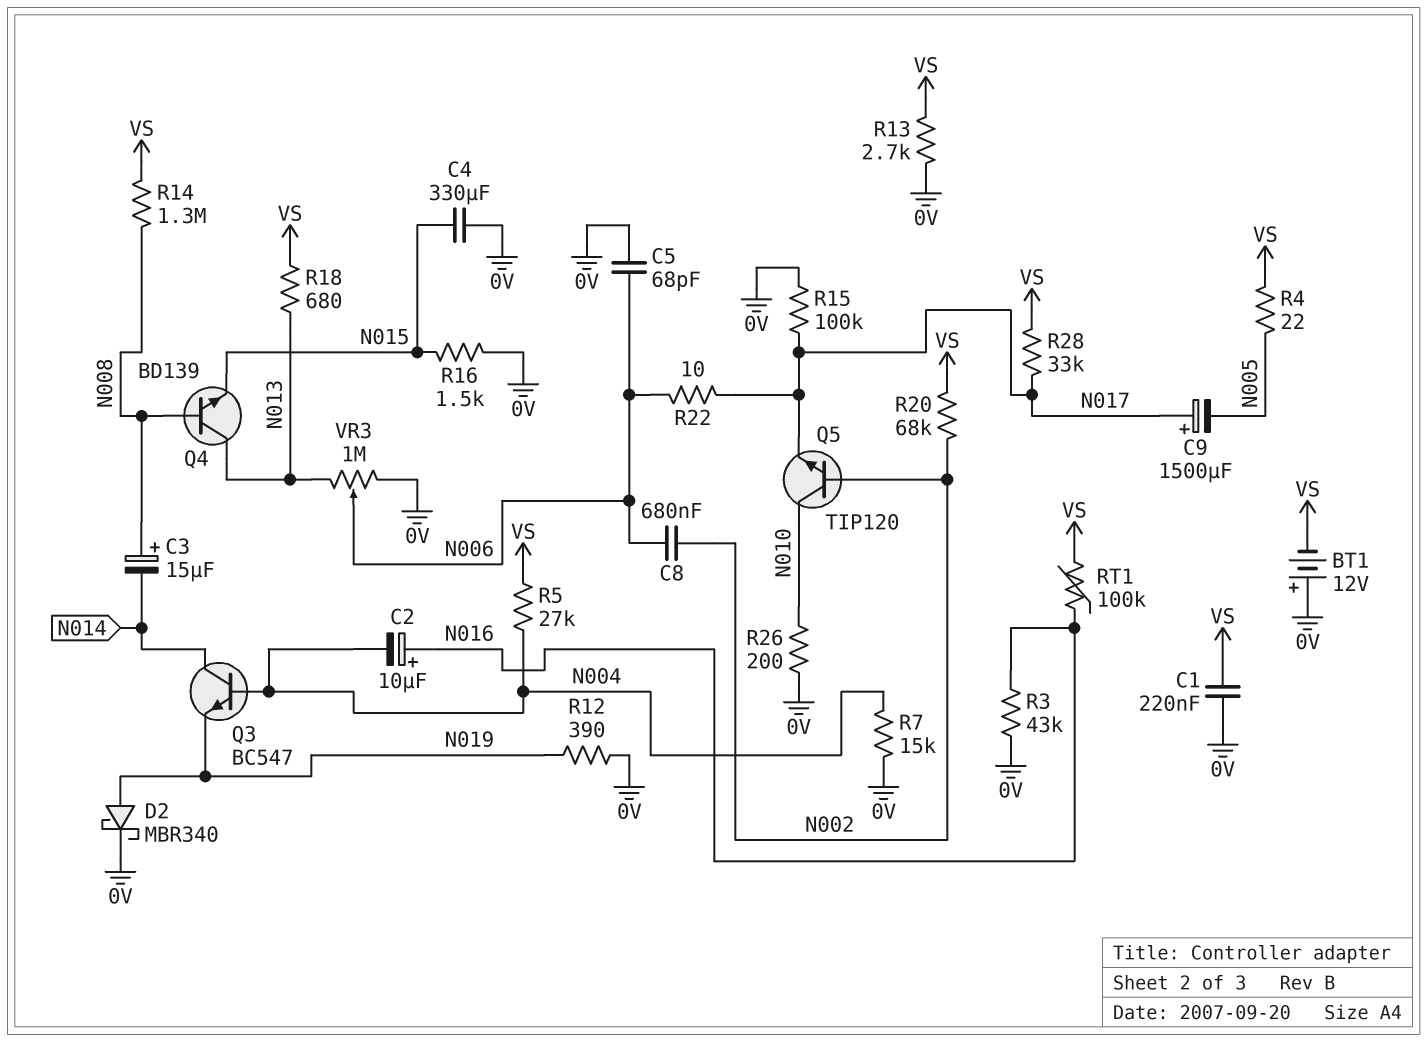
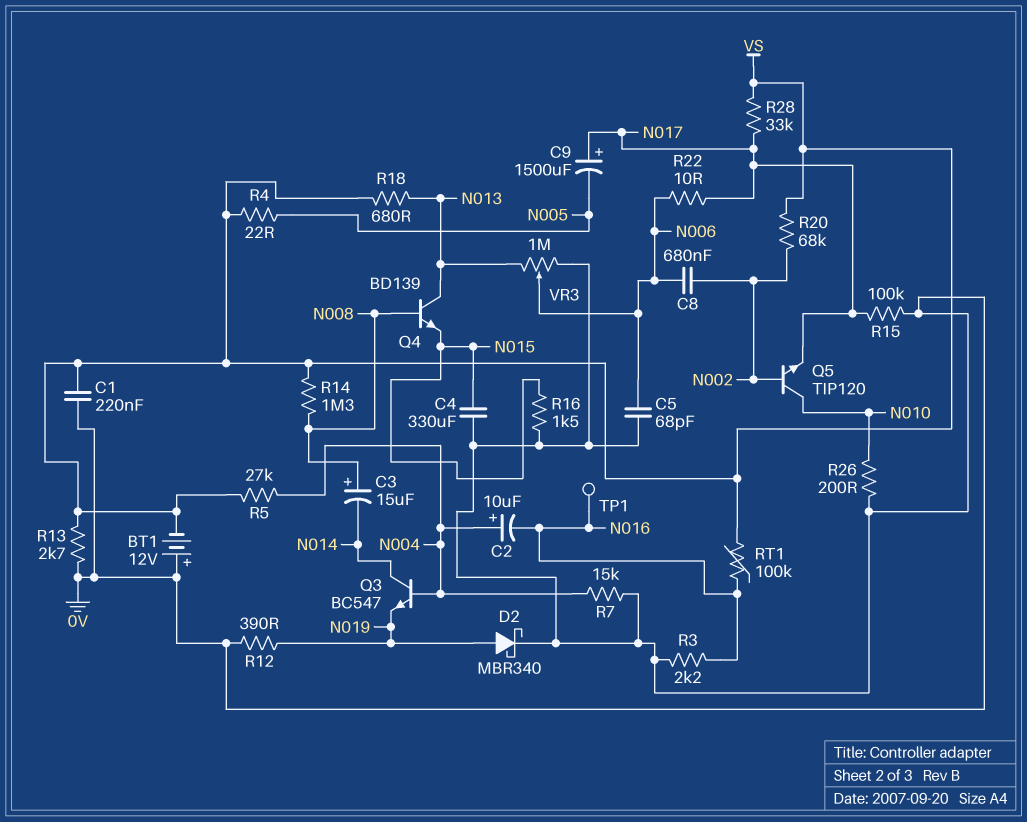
C2: 10uF (plus N016, minus N004) -> 10uF (plus N004, minus N016)
R3: 43k (0V, N016) -> 2.2k (0V, N016)
TP1: none -> test point (N016)

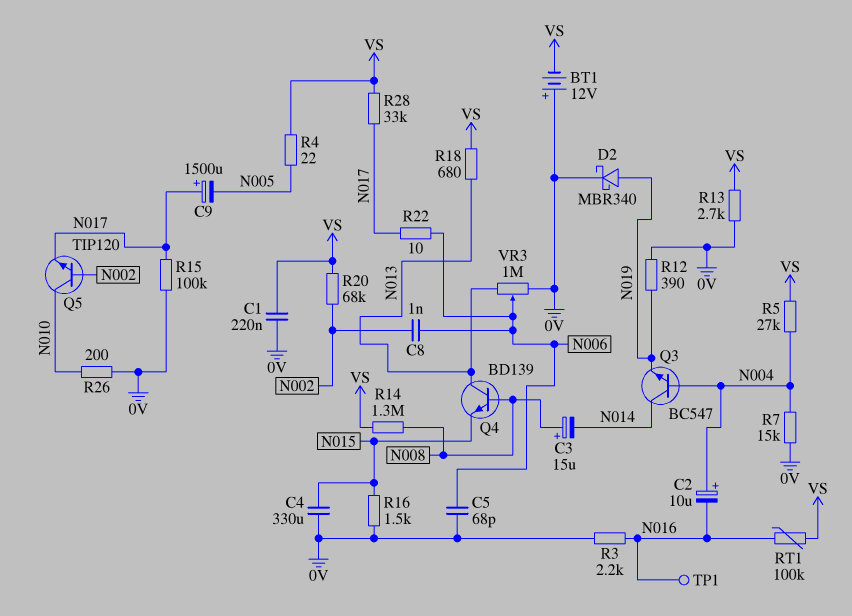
C8: 680nF (N002, N006) -> 1nF (N002, N006)

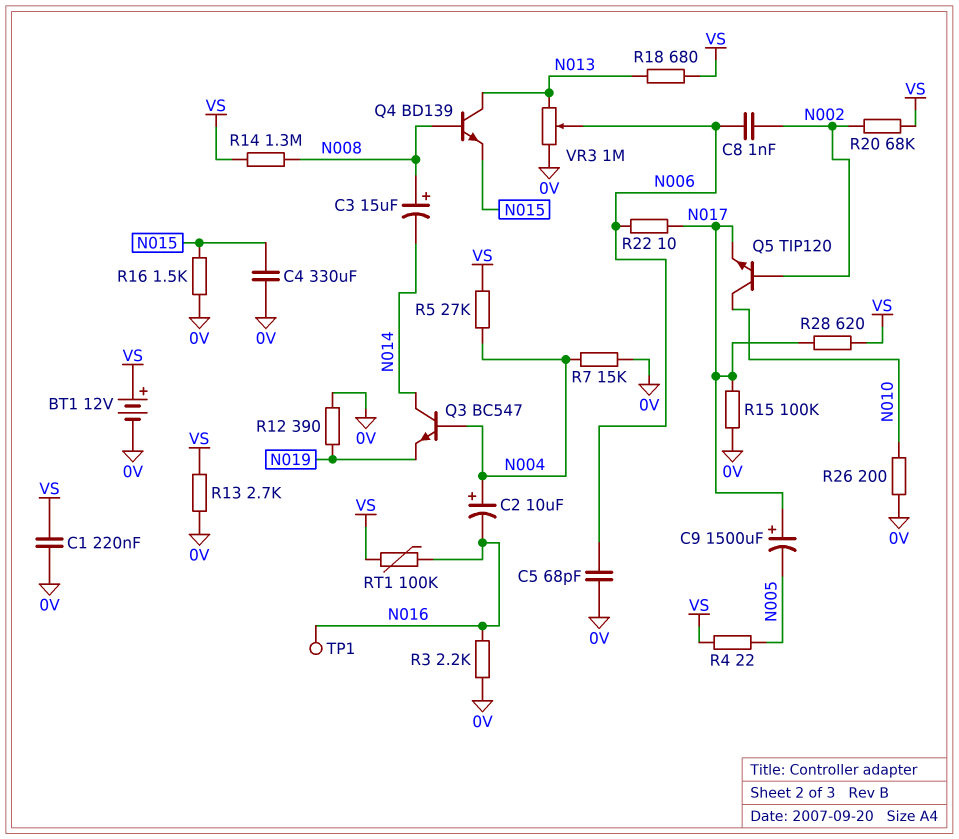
BT1: 12V (plus 0V, minus VS) -> 12V (plus VS, minus 0V)
D2: schottky MBR340 (A N019, K 0V) -> none
R28: 33k (N017, VS) -> 620 (N017, VS)

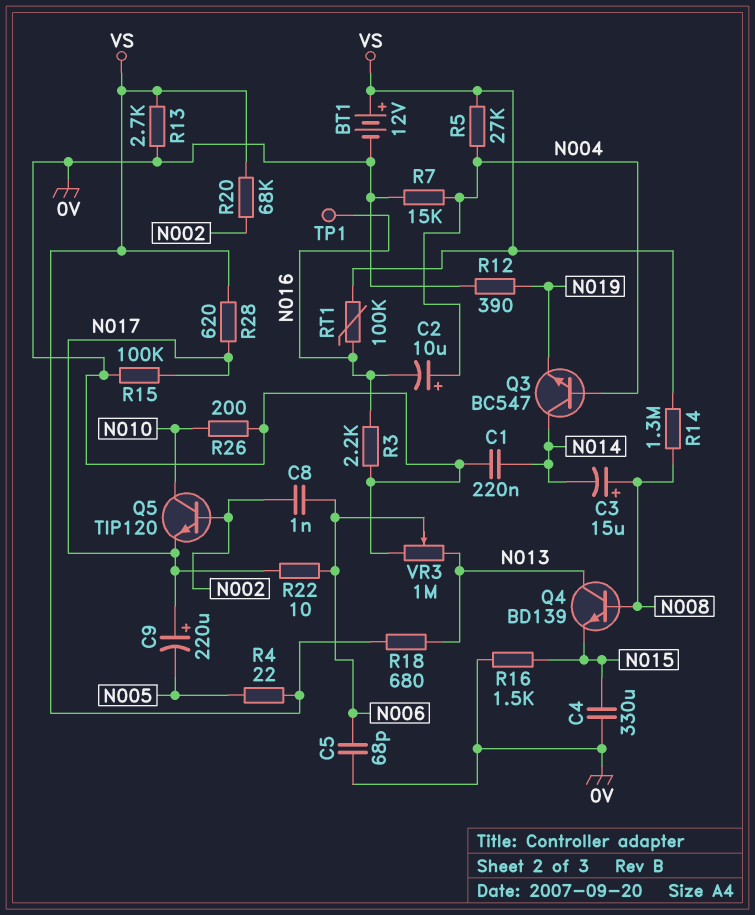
C1: 220nF (0V, VS) -> 220nF (0V, N014)
C9: 1500uF (plus N017, minus N005) -> 220uF (plus N017, minus N005)

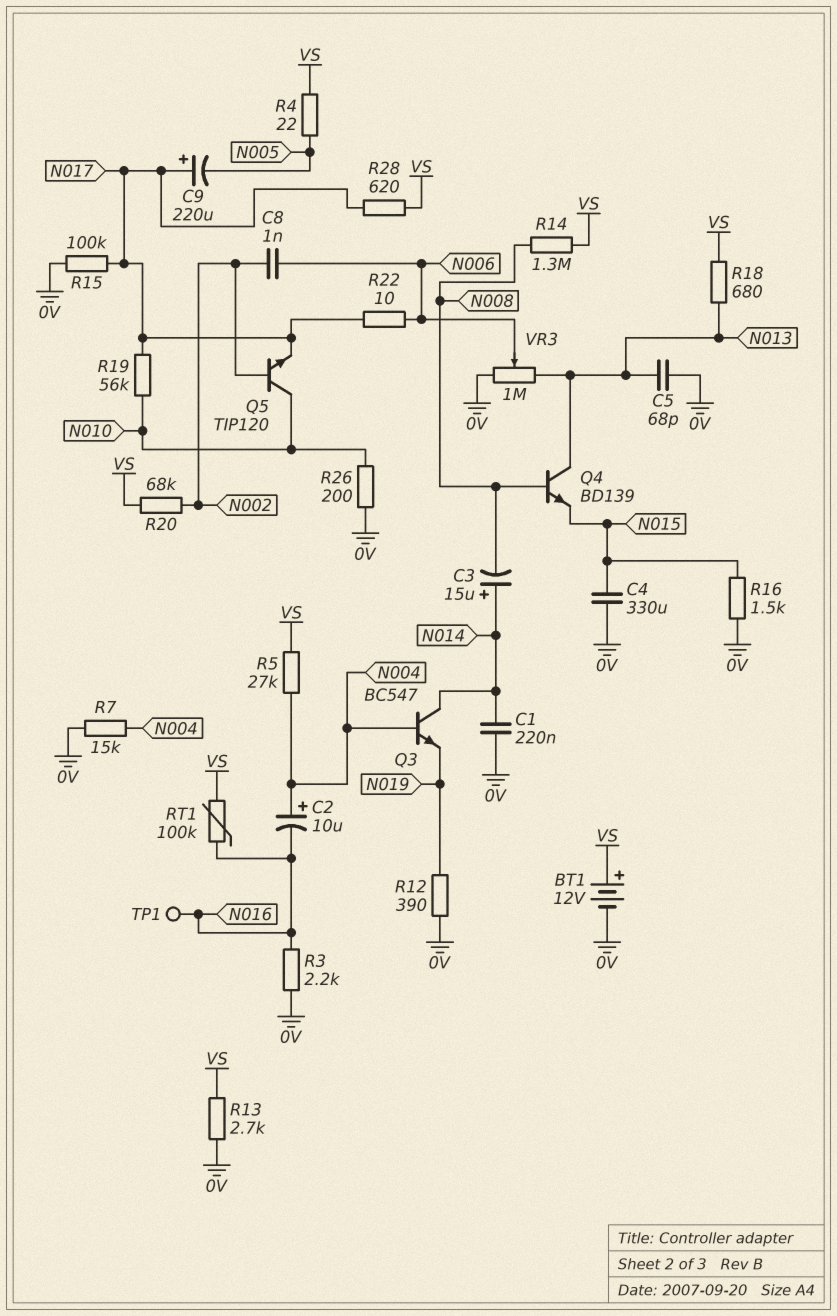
C3: 15uF (plus N008, minus N014) -> 15uF (plus N014, minus N008)
C5: 68pF (0V, N006) -> 68pF (0V, N013)
R19: none -> 56k (N010, N017)

